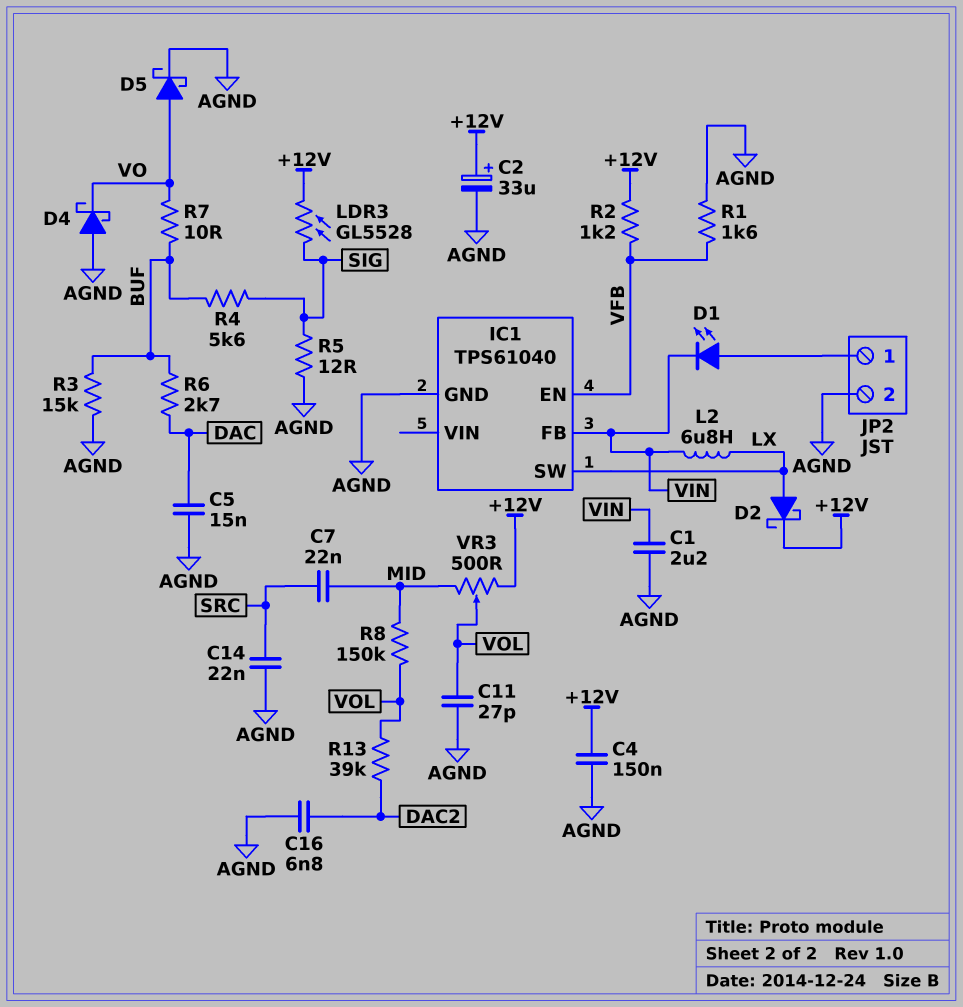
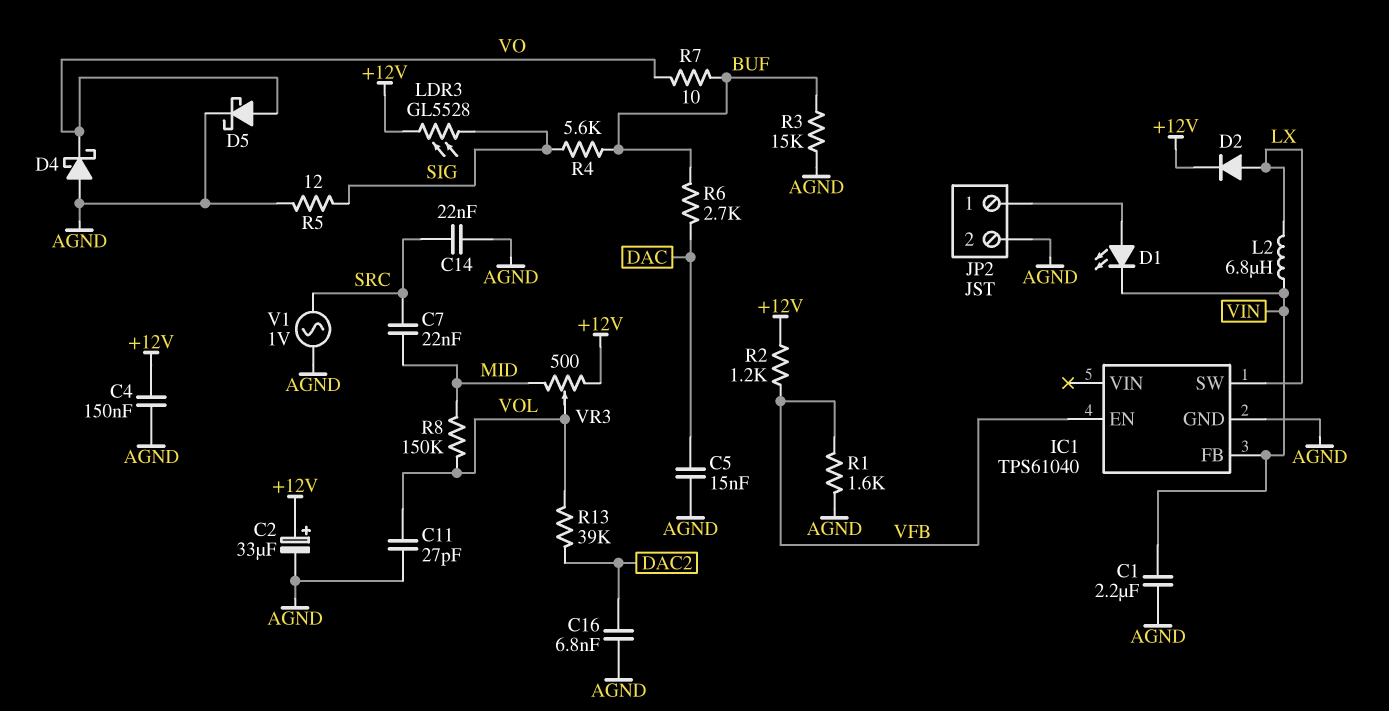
D2: schottky (A LX, K +12V) -> diode (A LX, K +12V)
V1: none -> AC 1V (AGND, SRC)

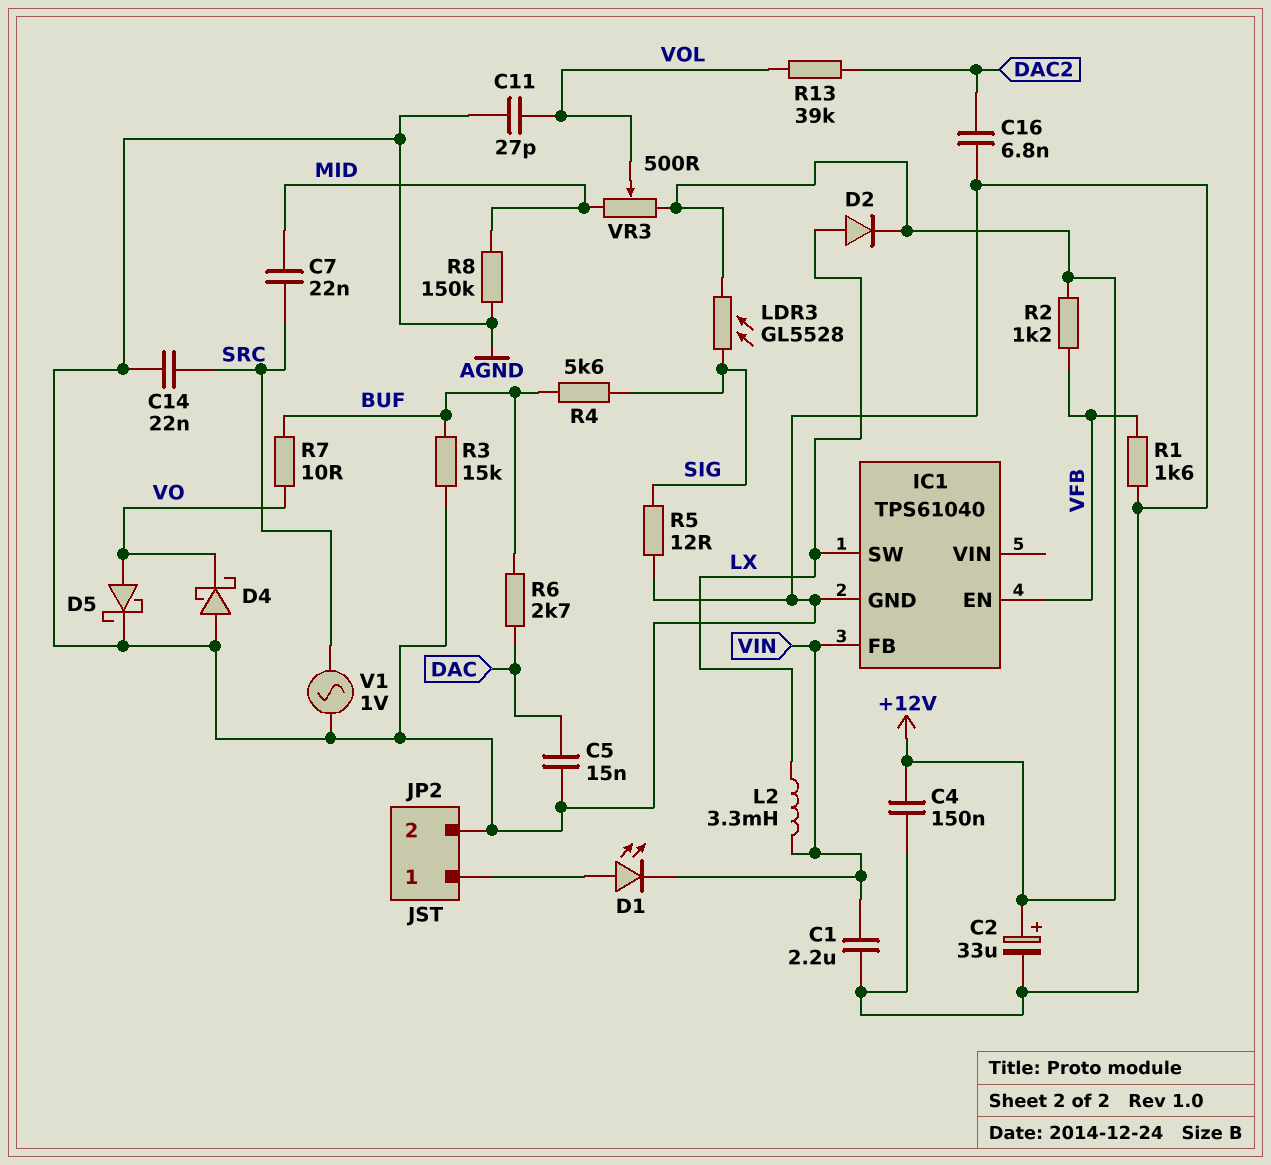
L2: 6.8uH (LX, VIN) -> 3.3mH (LX, VIN)
R8: 150k (MID, VOL) -> 150k (AGND, MID)

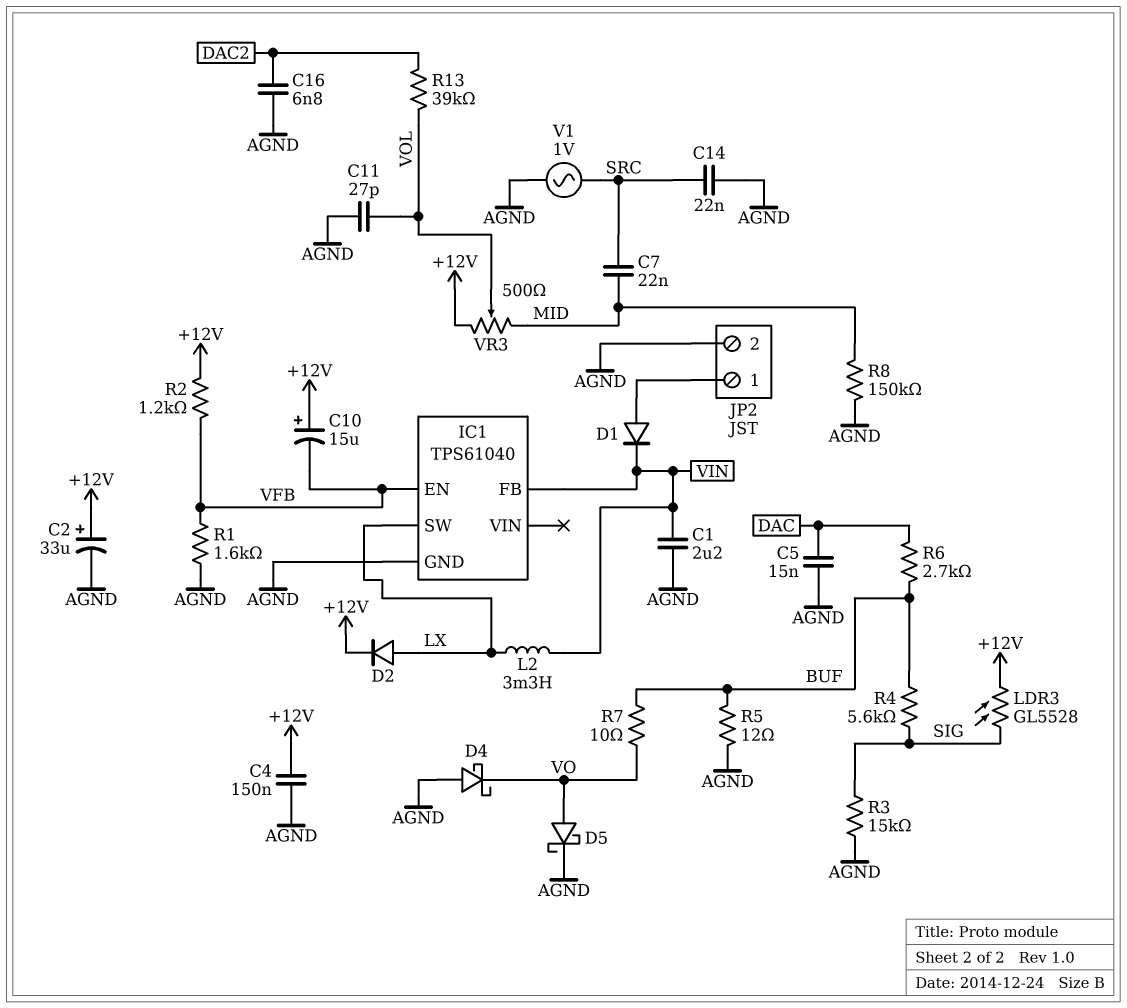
C10: none -> 15uF (plus +12V, minus VFB)
D1: LED (A JP2/1, K VIN) -> diode (A JP2/1, K VIN)
R3: 15k (AGND, BUF) -> 15k (AGND, SIG)
R5: 12 (AGND, SIG) -> 12 (AGND, BUF)

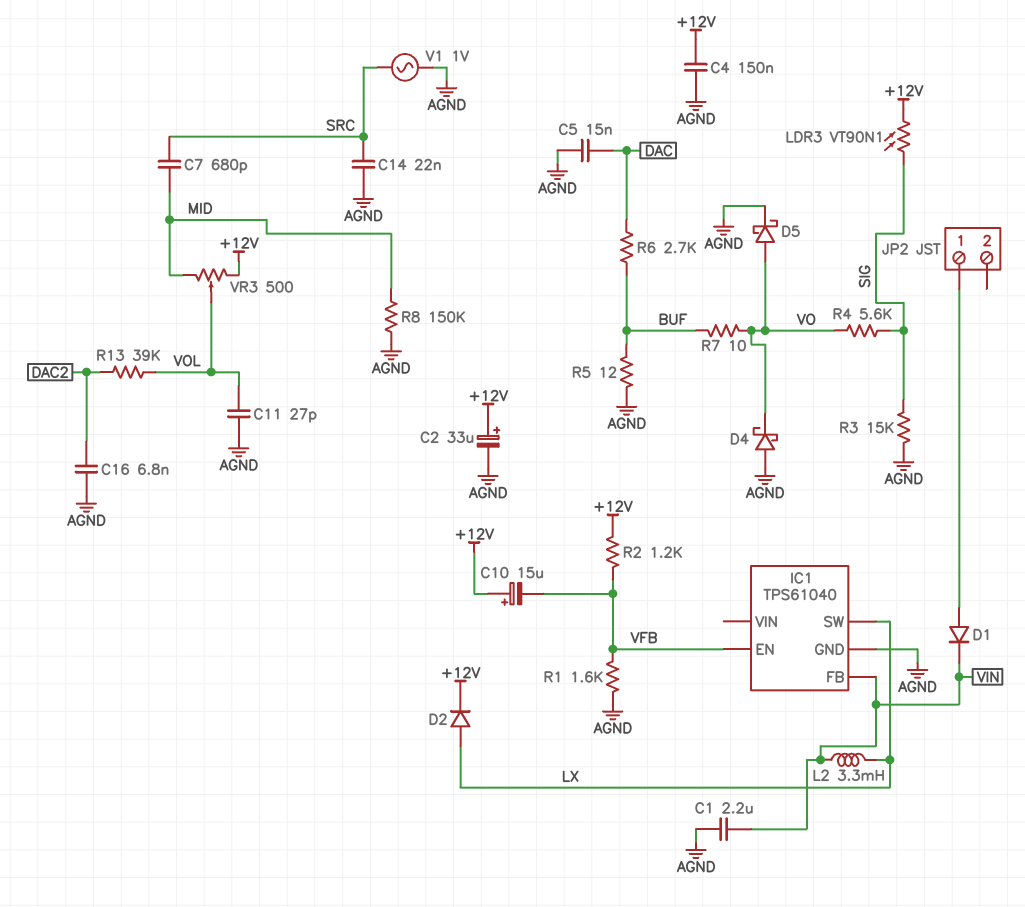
C7: 22nF (MID, SRC) -> 680pF (MID, SRC)
JP2 pin 2: AGND -> none
LDR3: GL5528 (+12V, SIG) -> VT90N1 (+12V, SIG)
R4: 5.6k (BUF, SIG) -> 5.6k (SIG, VO)

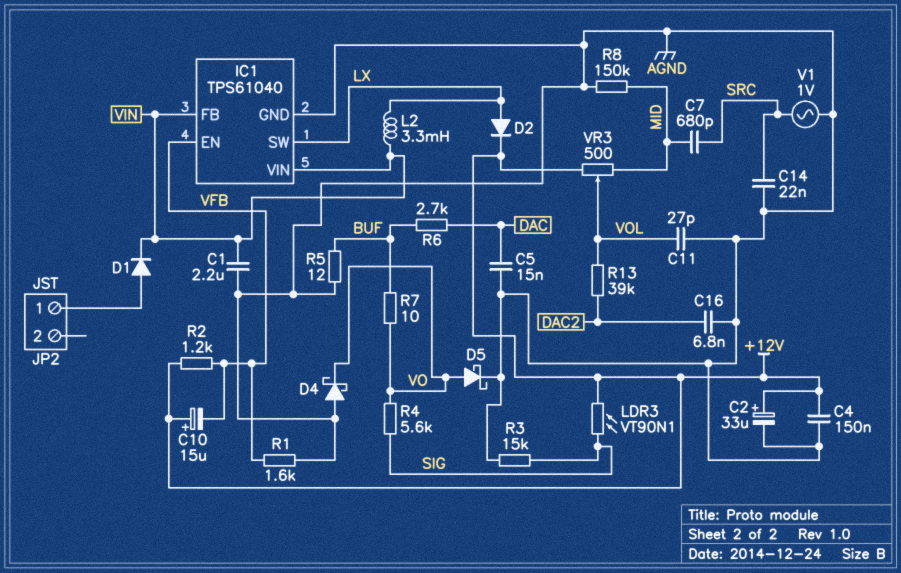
IC1 pin VIN: none -> VIN

